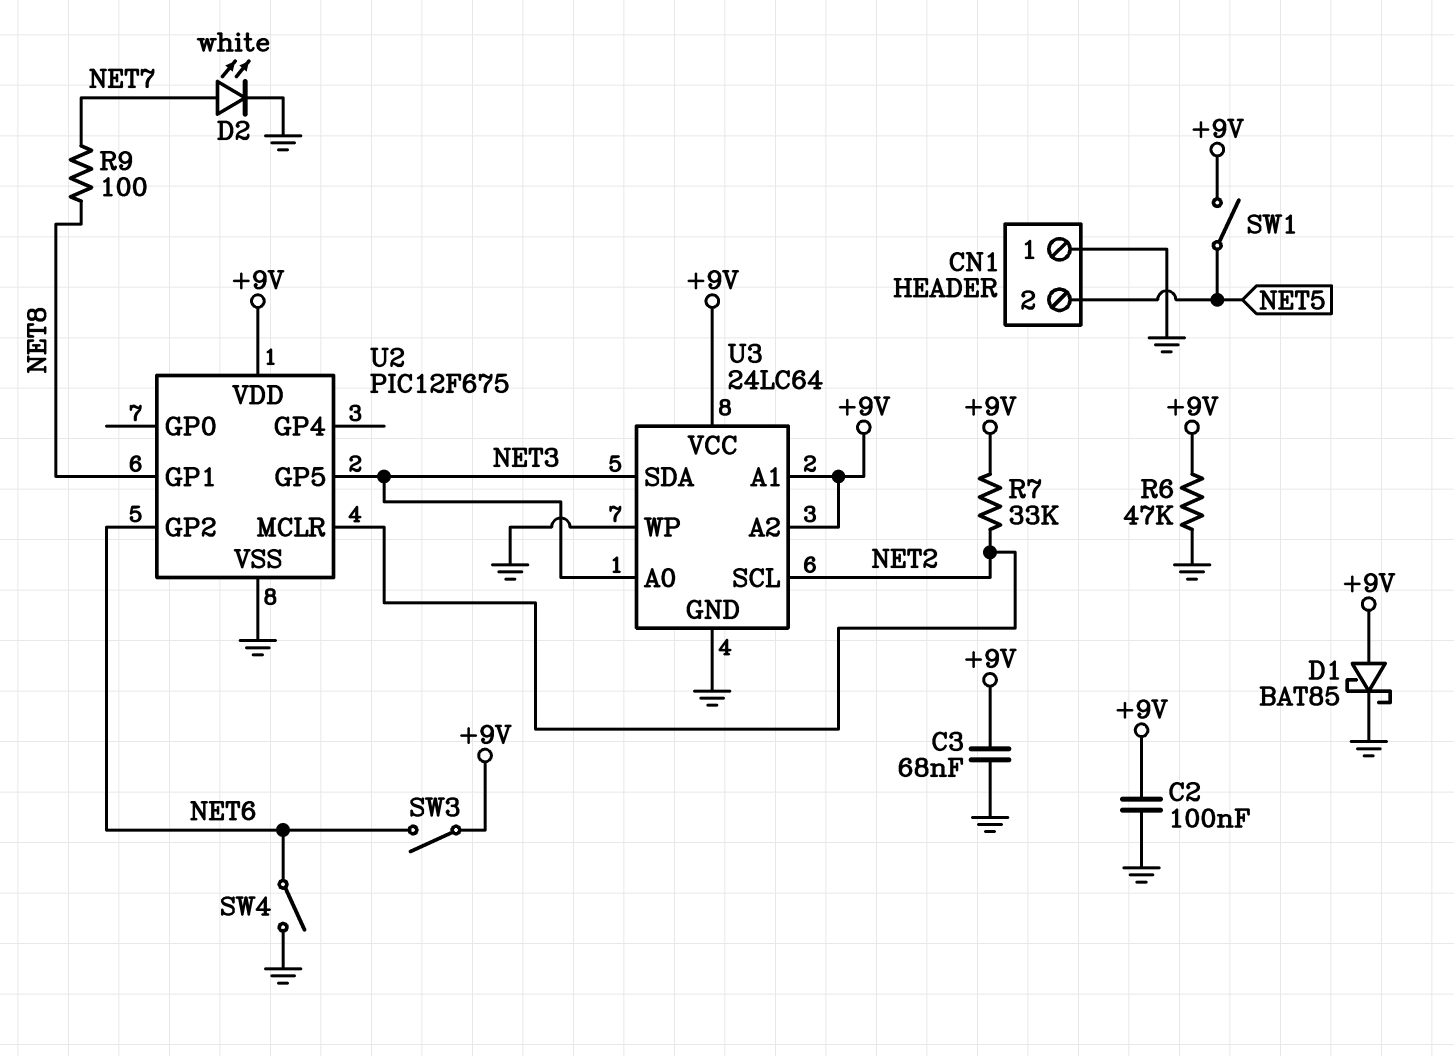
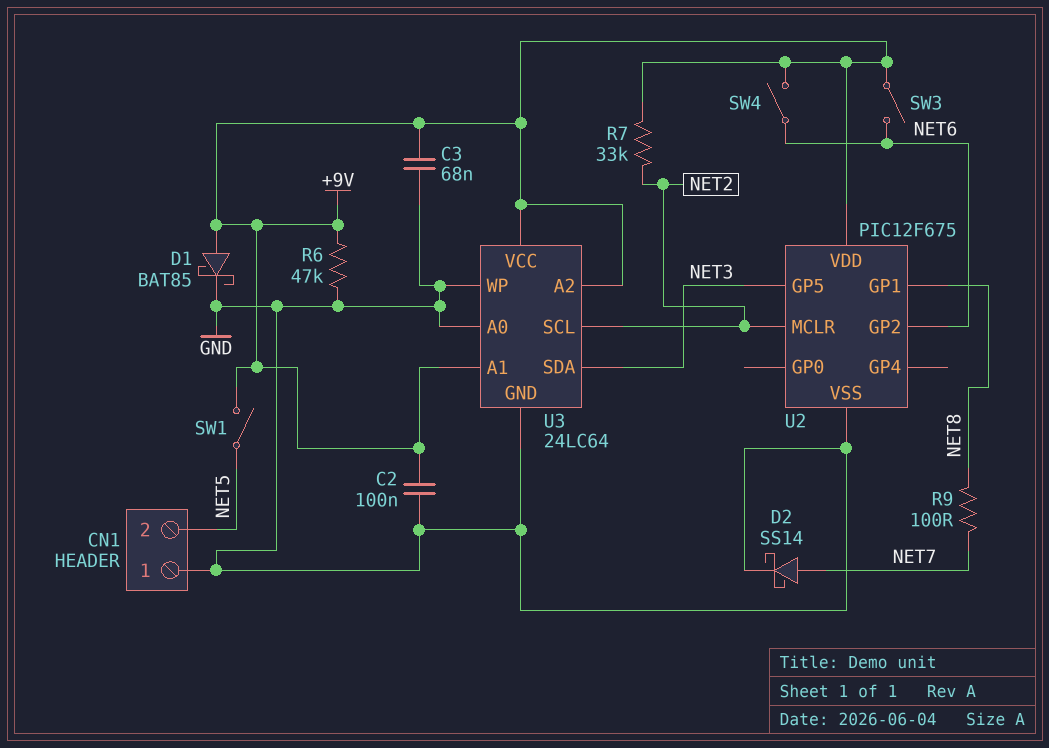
D2: LED white (A NET7, K GND) -> schottky SS14 (A NET7, K GND)
SW4: switch (GND, NET6) -> switch (+9V, NET6)
U3 pin A0: NET3 -> GND

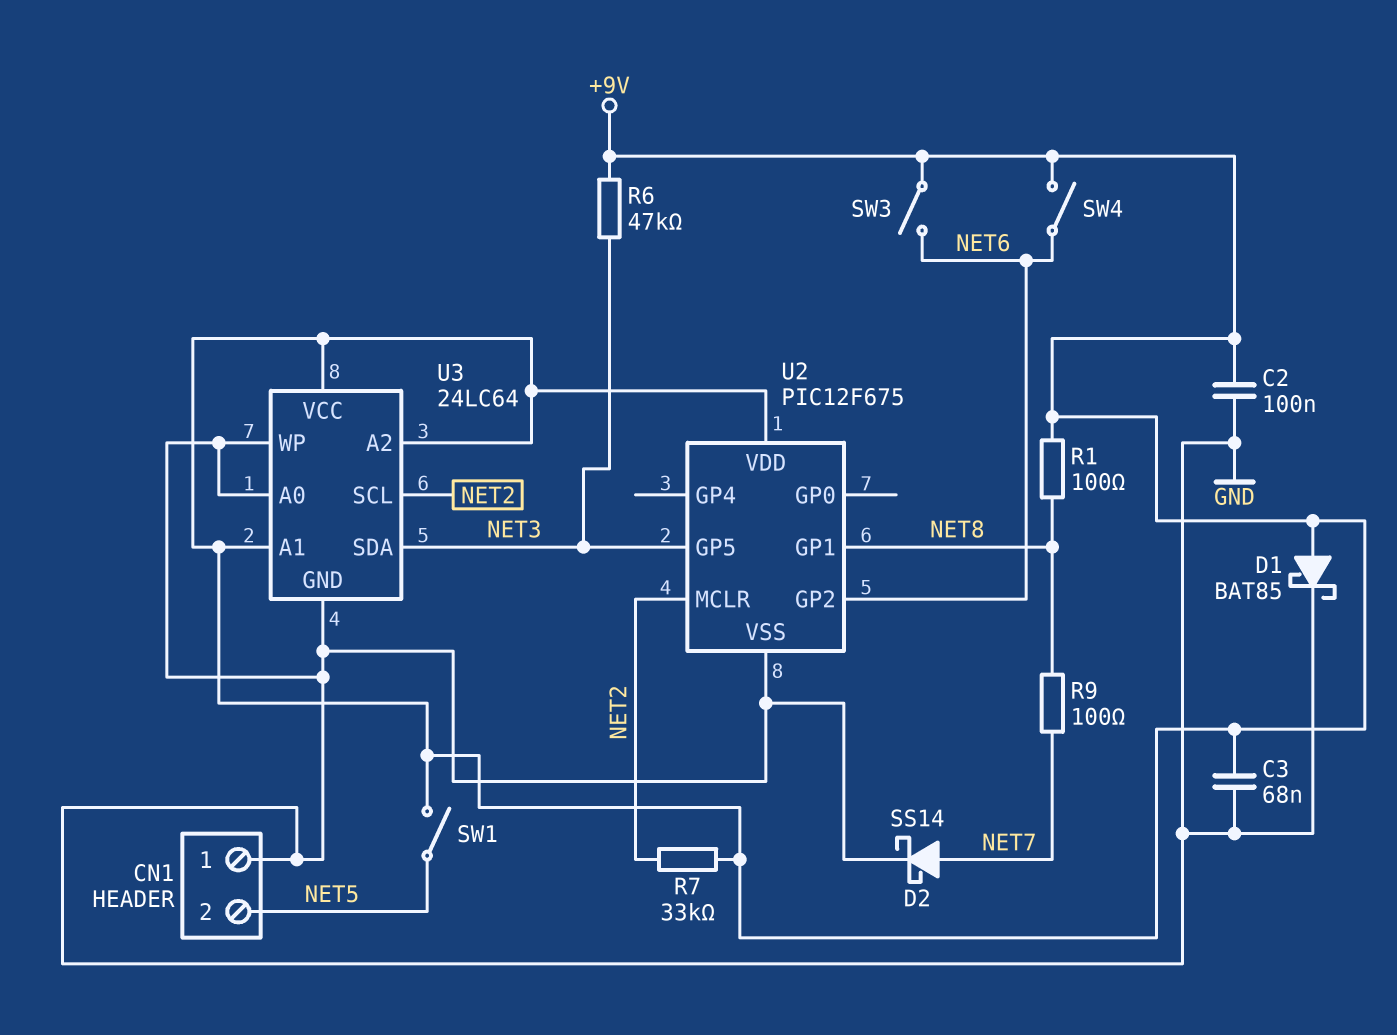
R1: none -> 100 (+9V, NET8)
R6: 47k (+9V, GND) -> 47k (+9V, NET3)

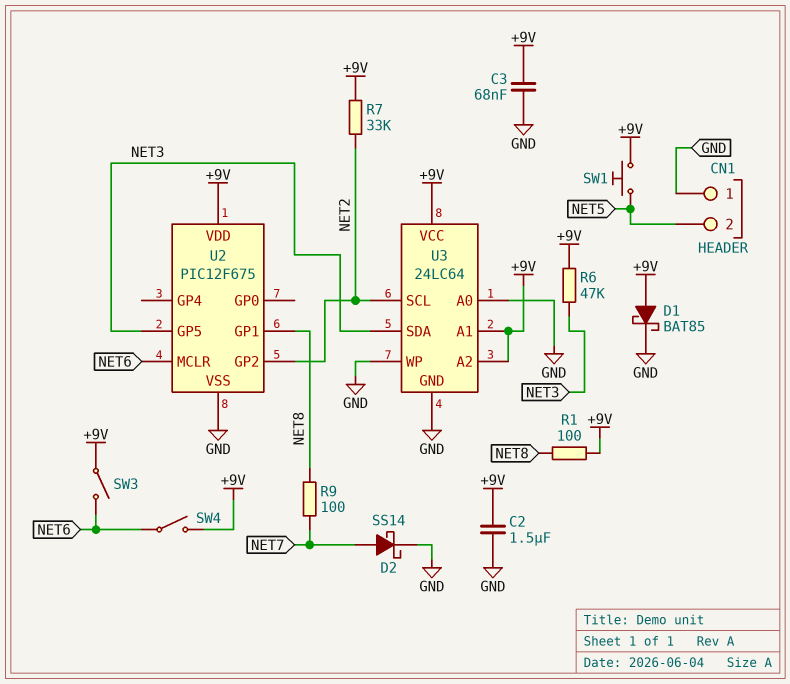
C2: 100nF (+9V, GND) -> 1.5uF (+9V, GND)
SW1: switch (+9V, NET5) -> button (+9V, NET5)
U2 pin GP2: NET6 -> NET2
U2 pin MCLR: NET2 -> NET6

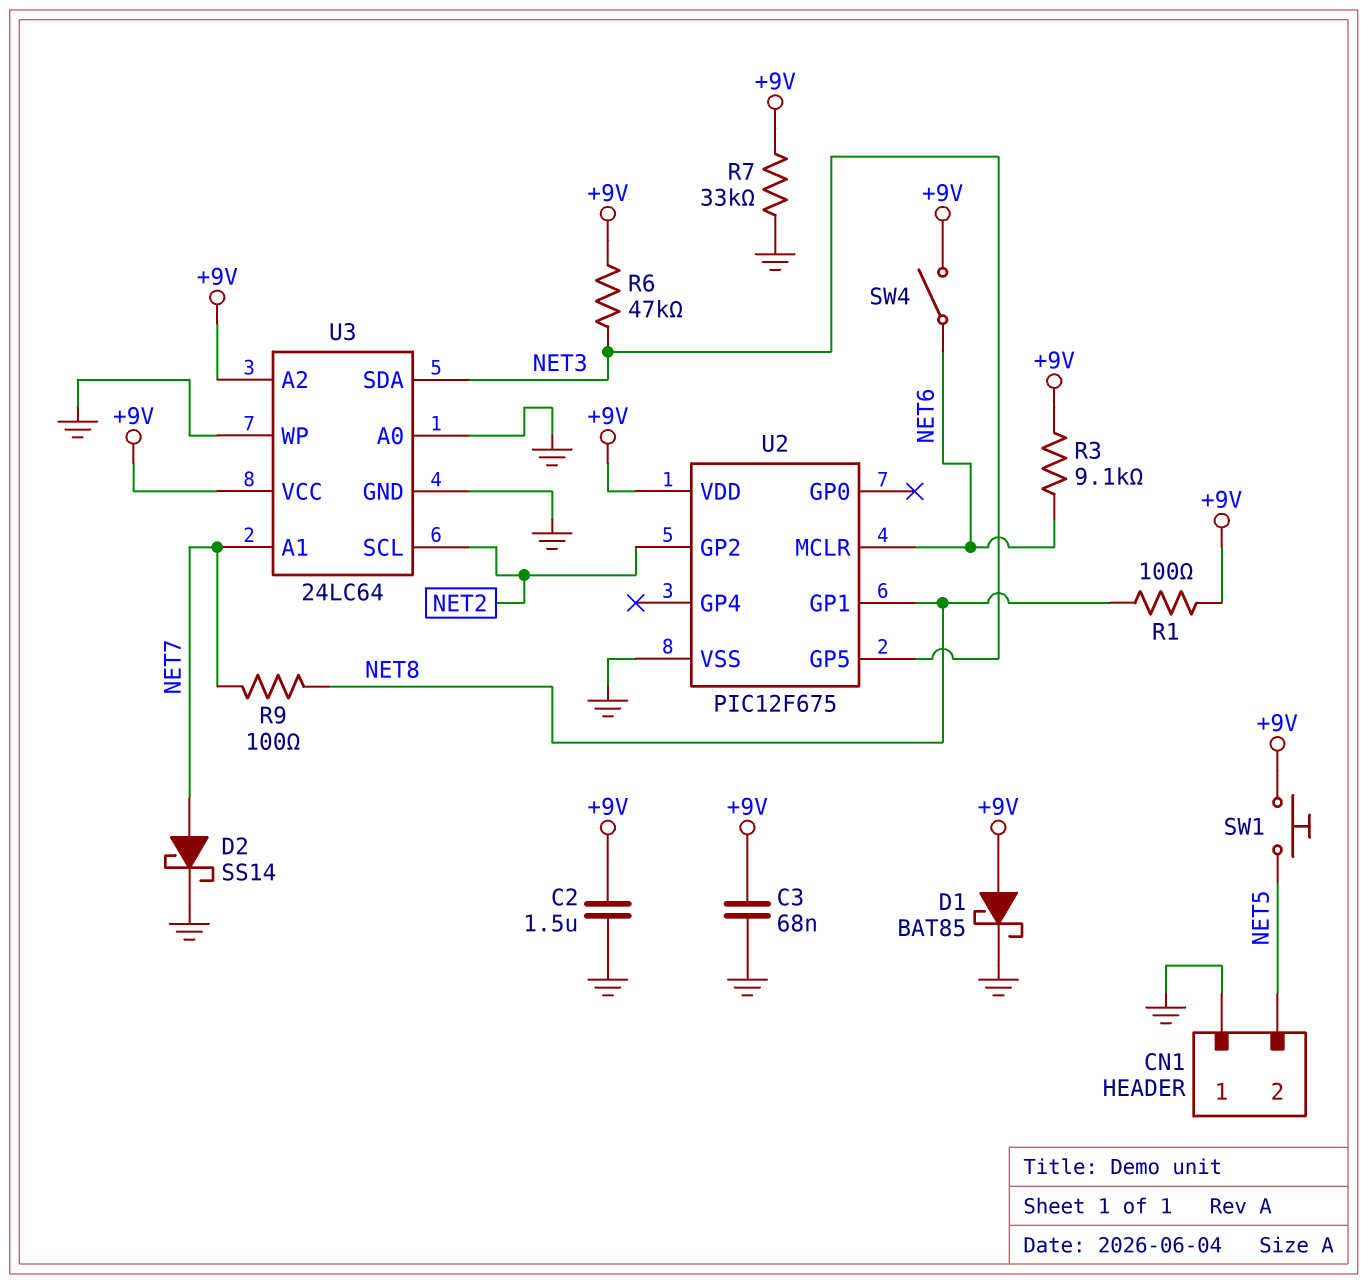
R3: none -> 9.1k (+9V, NET6)
R7: 33k (+9V, NET2) -> 33k (+9V, GND)
SW3: switch (+9V, NET6) -> none
U3 pin A1: +9V -> NET7

